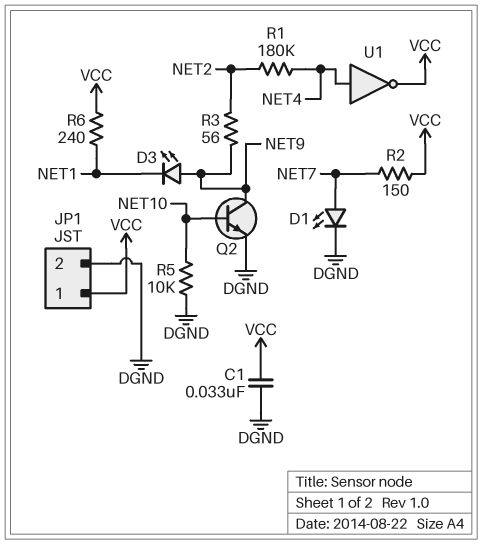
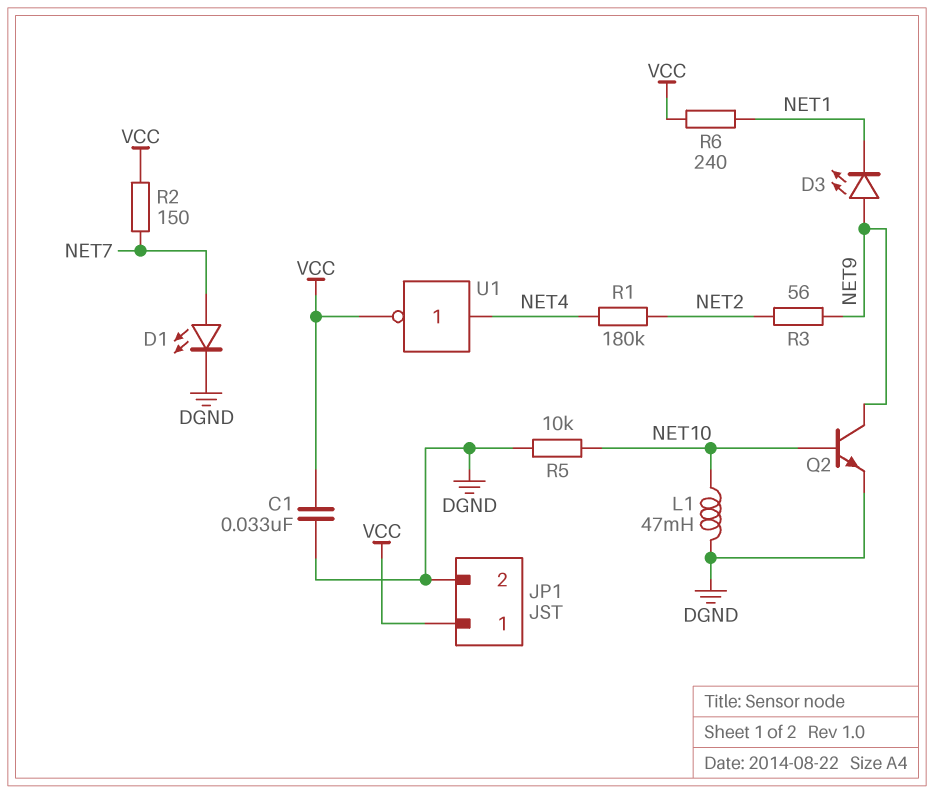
L1: none -> 47mH (DGND, NET10)

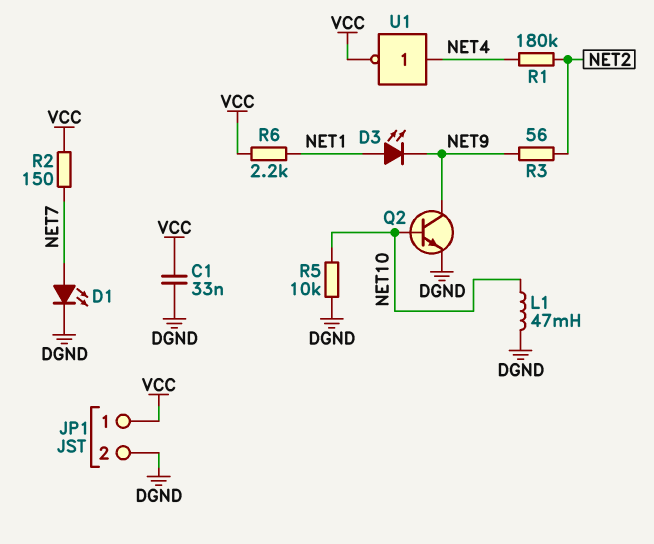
D3: LED (A NET9, K NET1) -> LED (A NET1, K NET9)
R6: 240 (NET1, VCC) -> 2.2k (NET1, VCC)

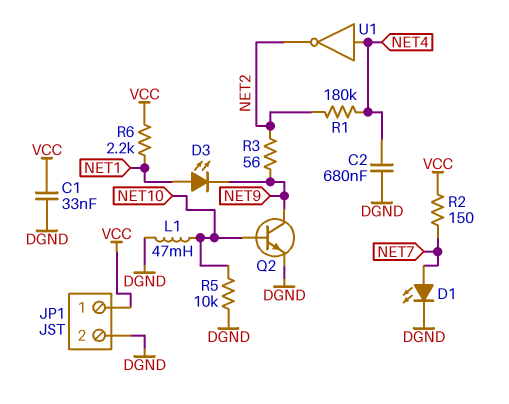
C2: none -> 680nF (DGND, NET4)
U1: NOT (in NET4, out VCC) -> NOT (in NET4, out NET2)

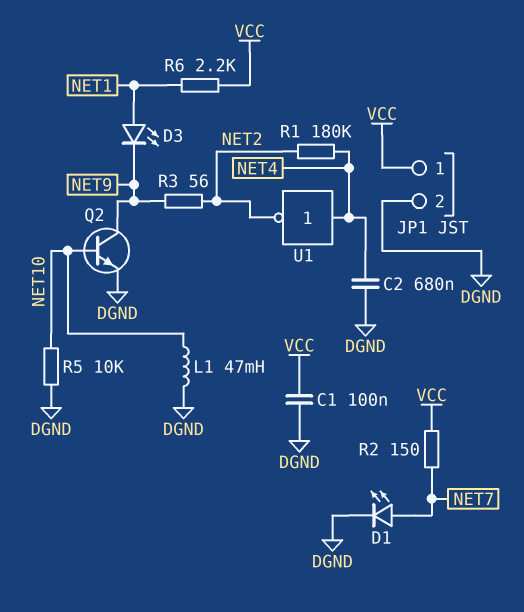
C1: 33nF (DGND, VCC) -> 100nF (DGND, VCC)

